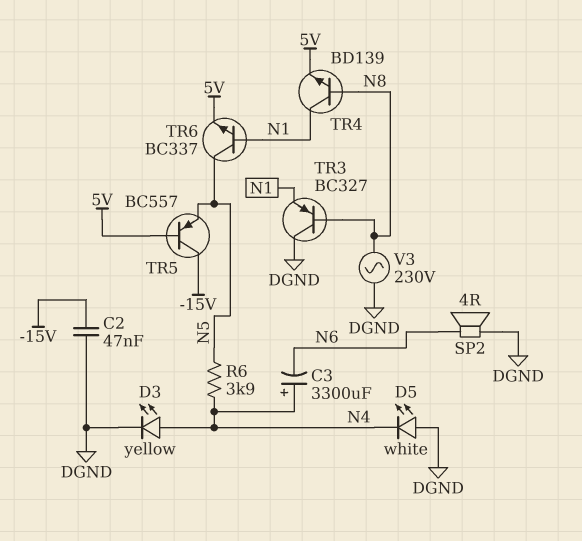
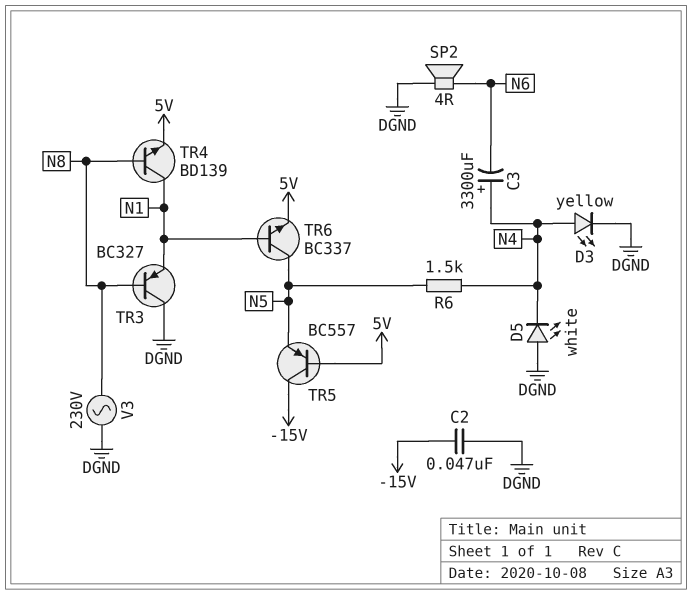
R6: 3.9k (N4, N5) -> 1.5k (N4, N5)

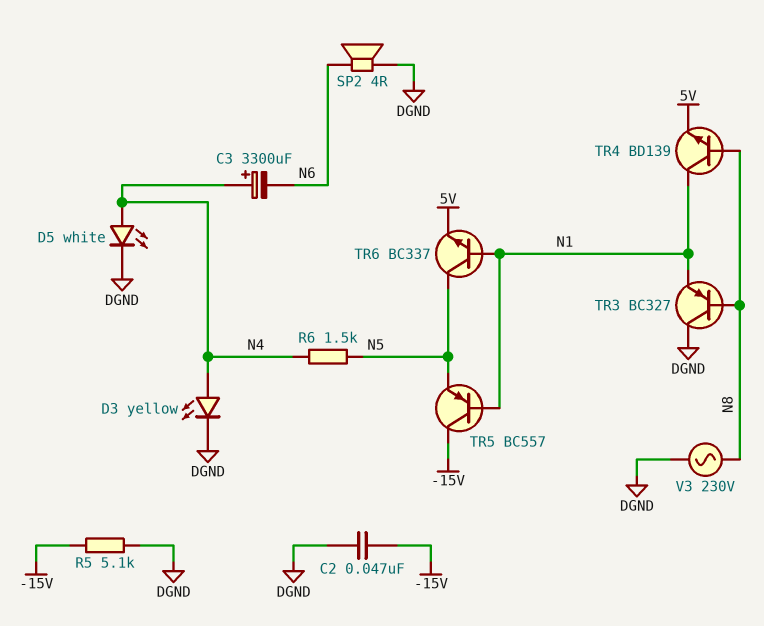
D5: LED white (A DGND, K N4) -> LED white (A N4, K DGND)
R5: none -> 5.1k (-15V, DGND)
TR5: PNP BC557 (B 5V, C -15V, E N5) -> PNP BC557 (B N1, C -15V, E N5)

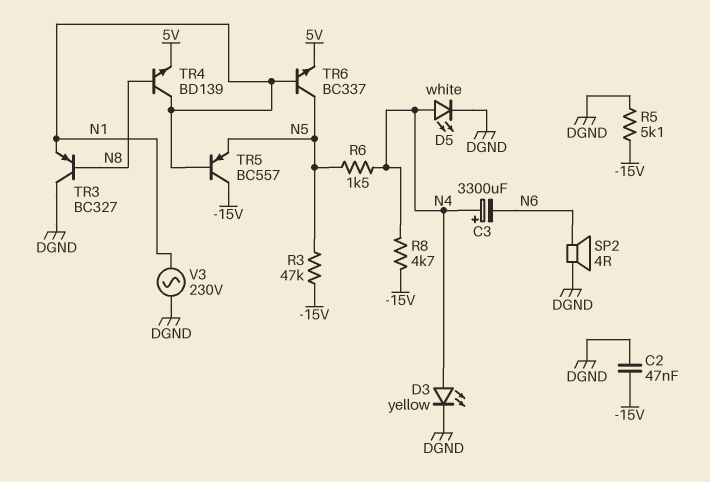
R3: none -> 47k (-15V, N5)
R8: none -> 4.7k (-15V, N4)
V3: AC 230V (DGND, N8) -> AC 230V (DGND, N1)

